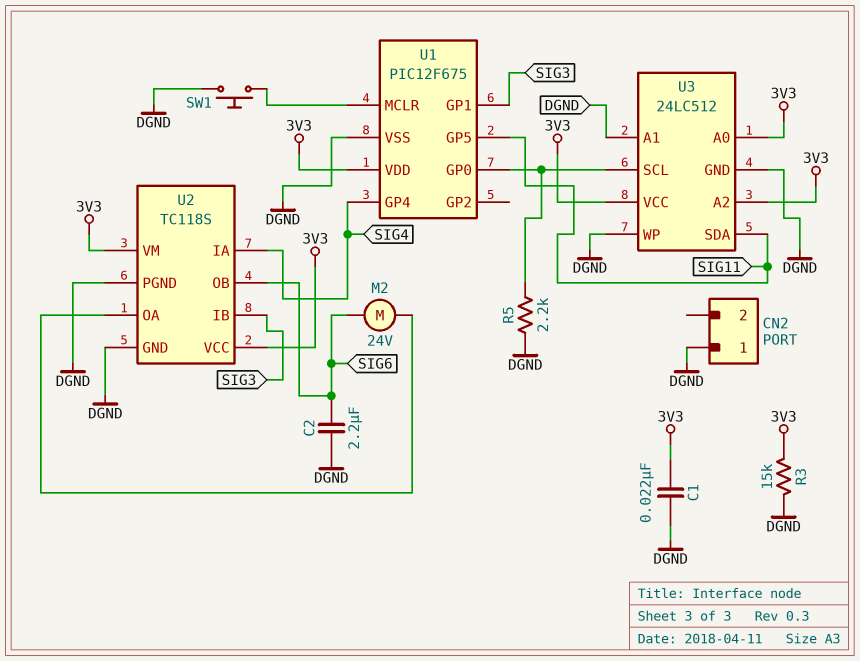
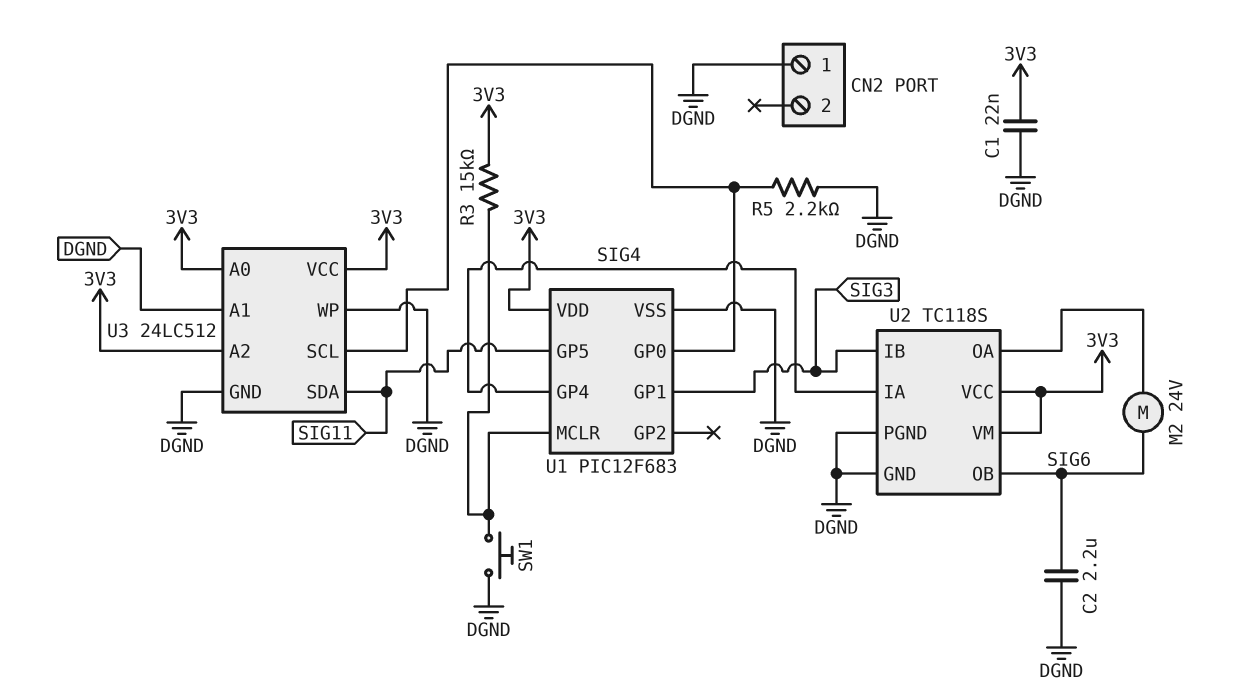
R3: 15k (3V3, DGND) -> 15k (3V3, U1/MCLR)
U1: PIC12F675 -> PIC12F683

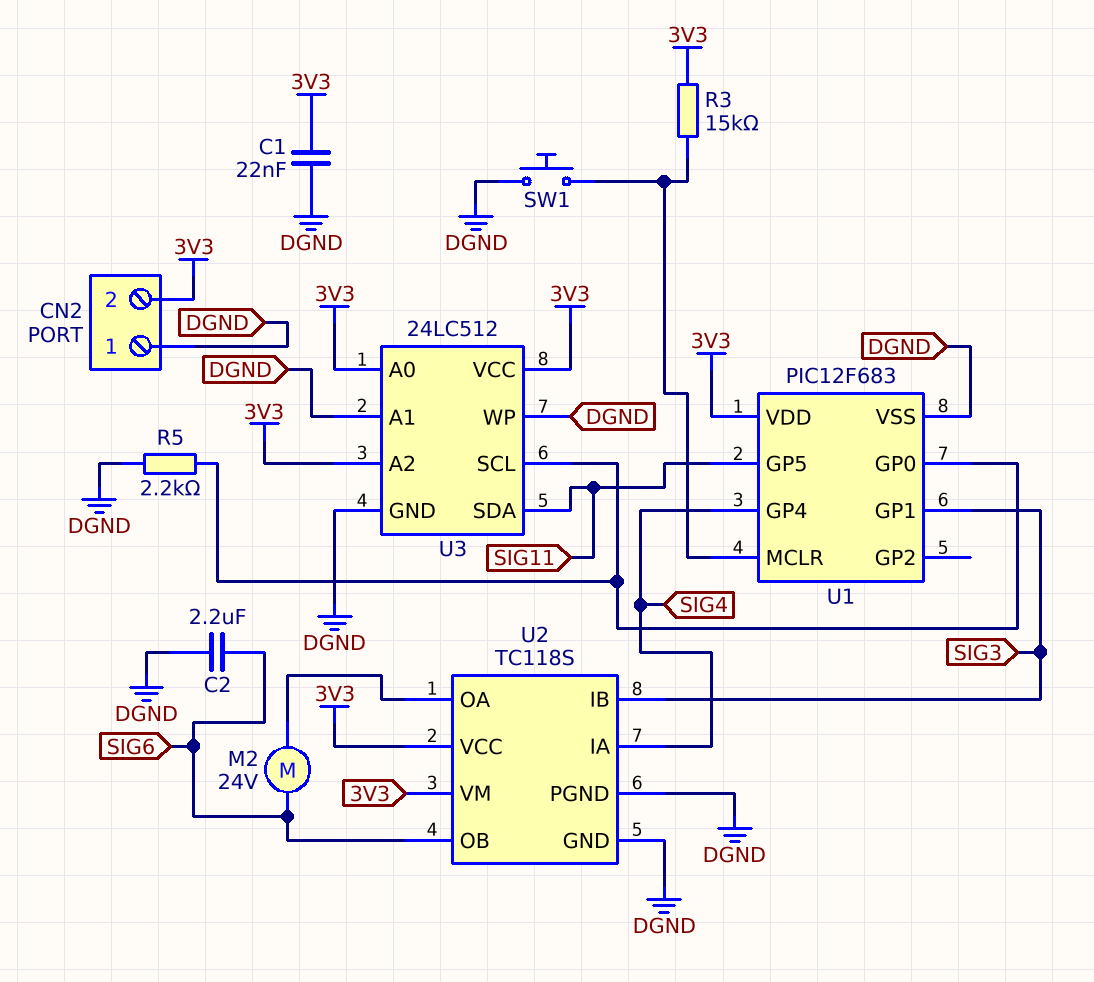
CN2 pin 2: none -> 3V3

